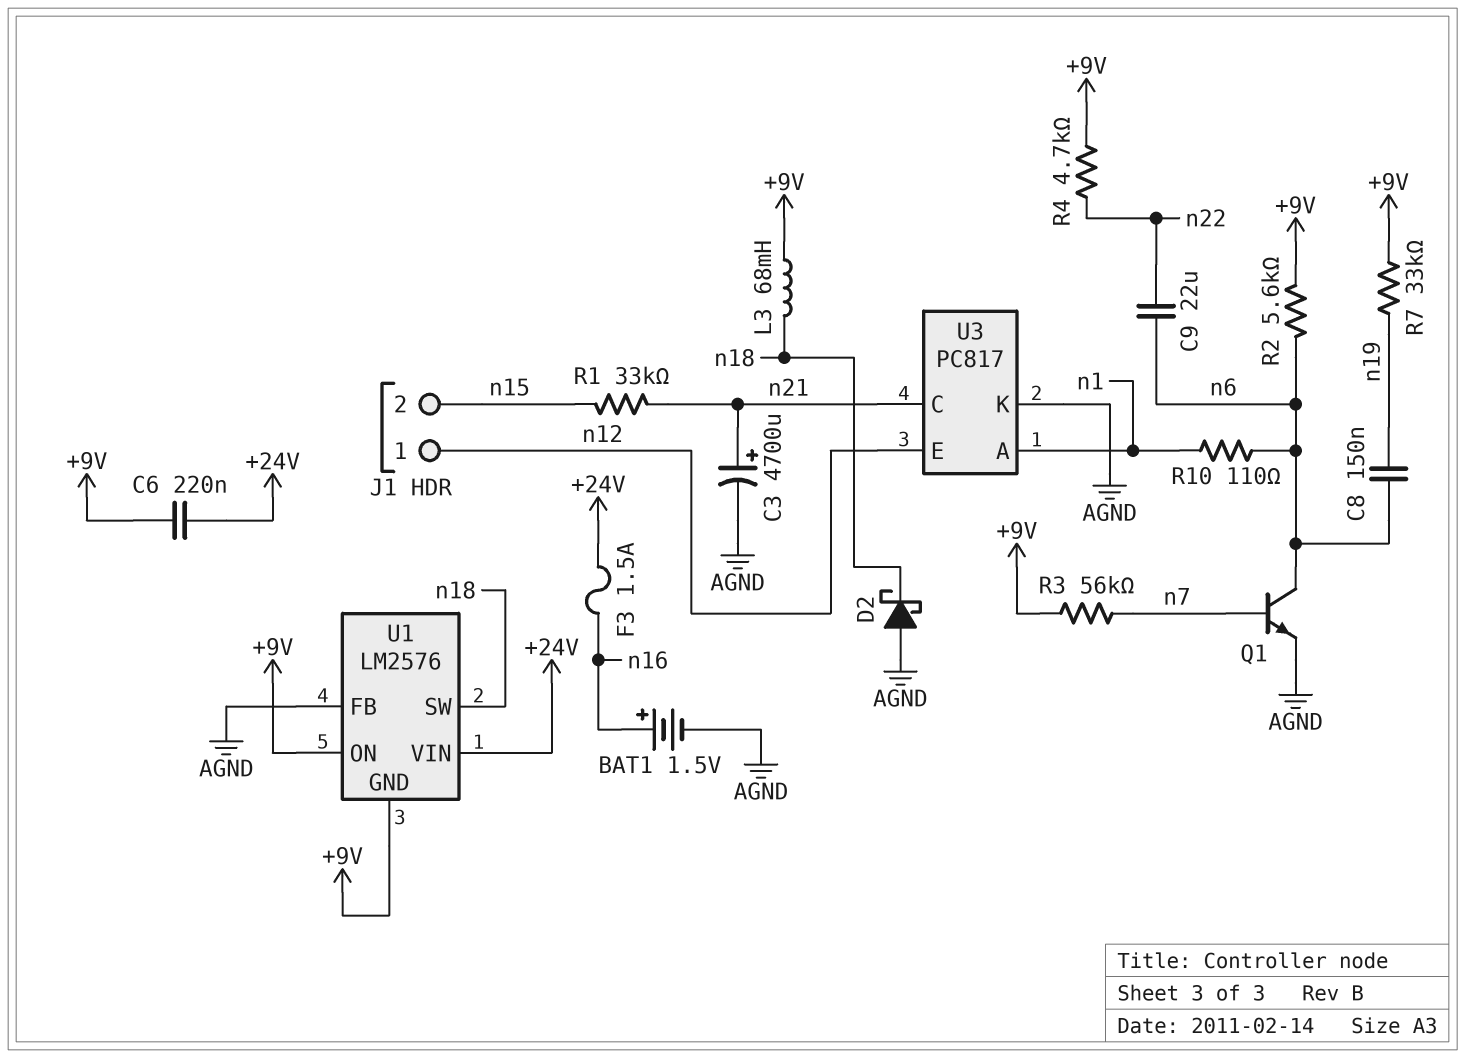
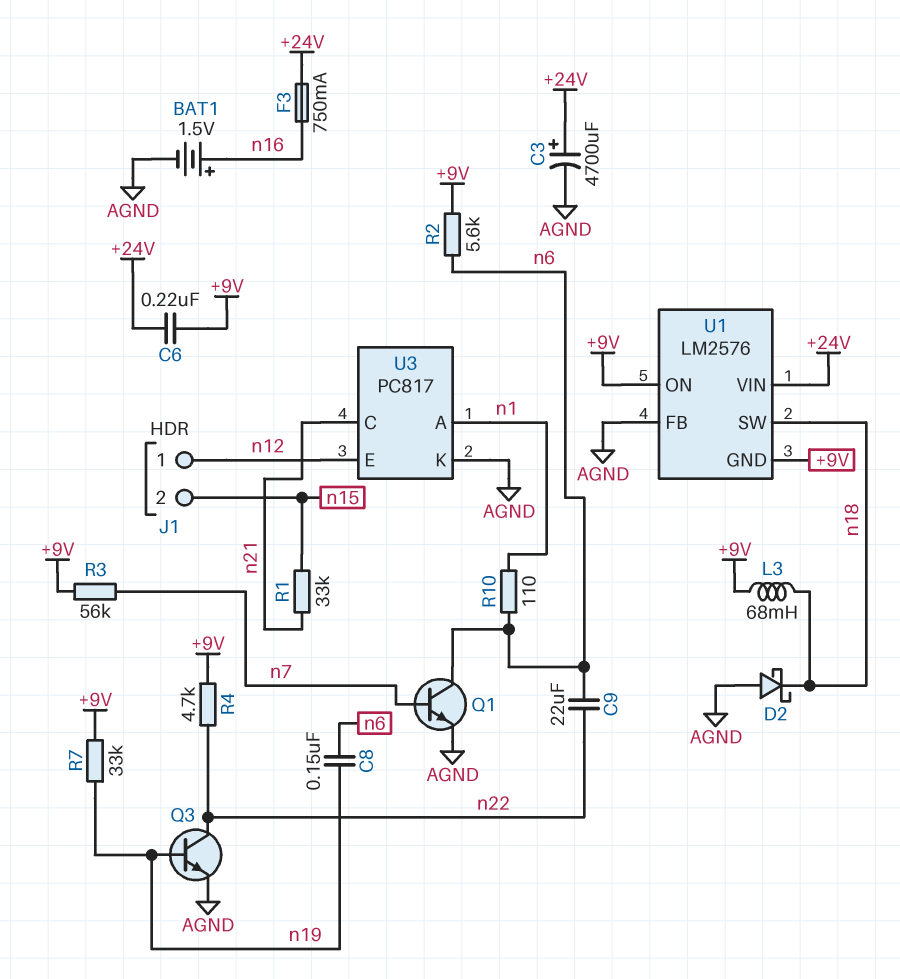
C3: 4700uF (plus n21, minus AGND) -> 4700uF (plus +24V, minus AGND)
F3: 1.5A (+24V, n16) -> 750mA (+24V, n16)
Q3: none -> NPN (B n19, C n22, E AGND)

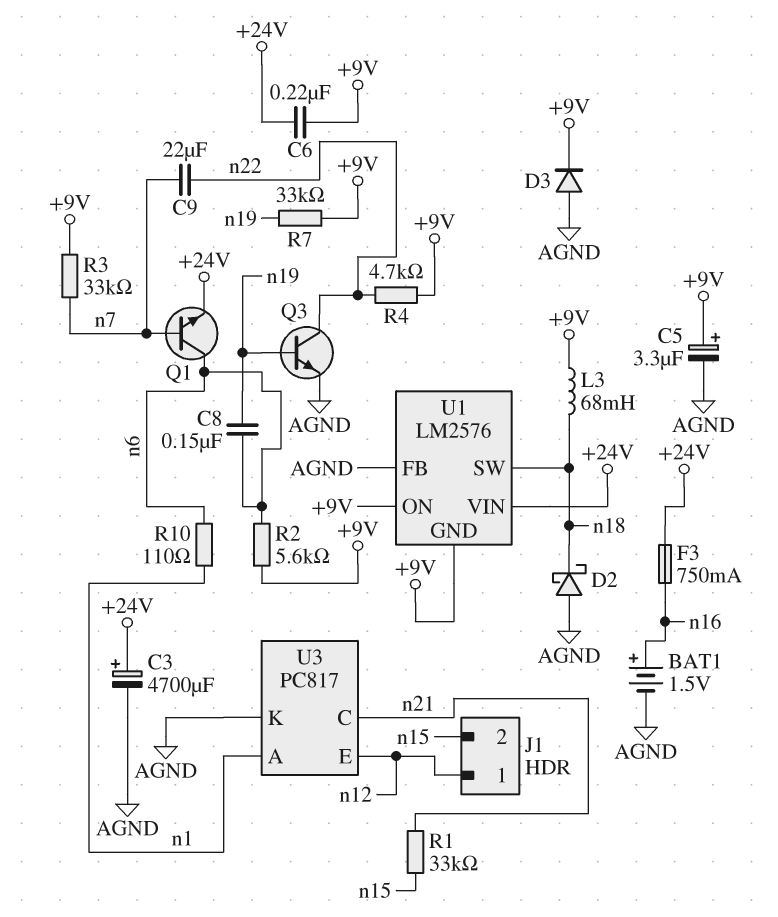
C5: none -> 3.3uF (plus +9V, minus AGND)
C9: 22uF (n6, n22) -> 22uF (n7, n22)
D3: none -> diode (A AGND, K +9V)
Q1: NPN (B n7, C n6, E AGND) -> NPN (B n7, C n6, E +24V)
R3: 56k (+9V, n7) -> 33k (+9V, n7)

